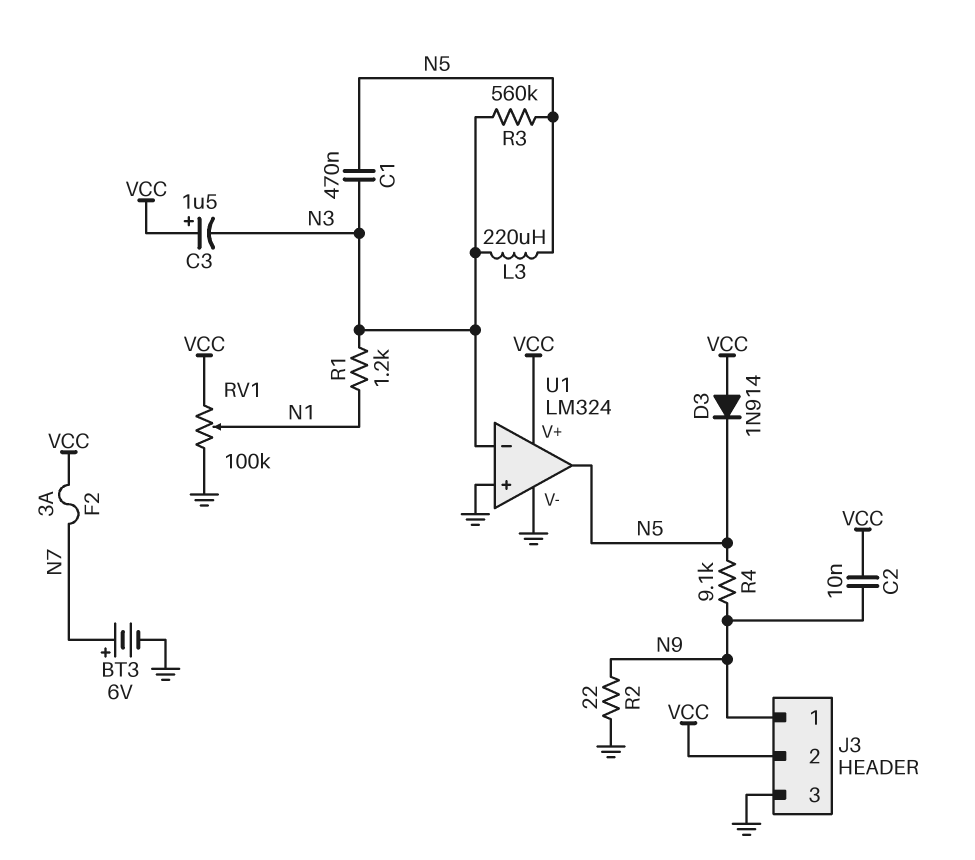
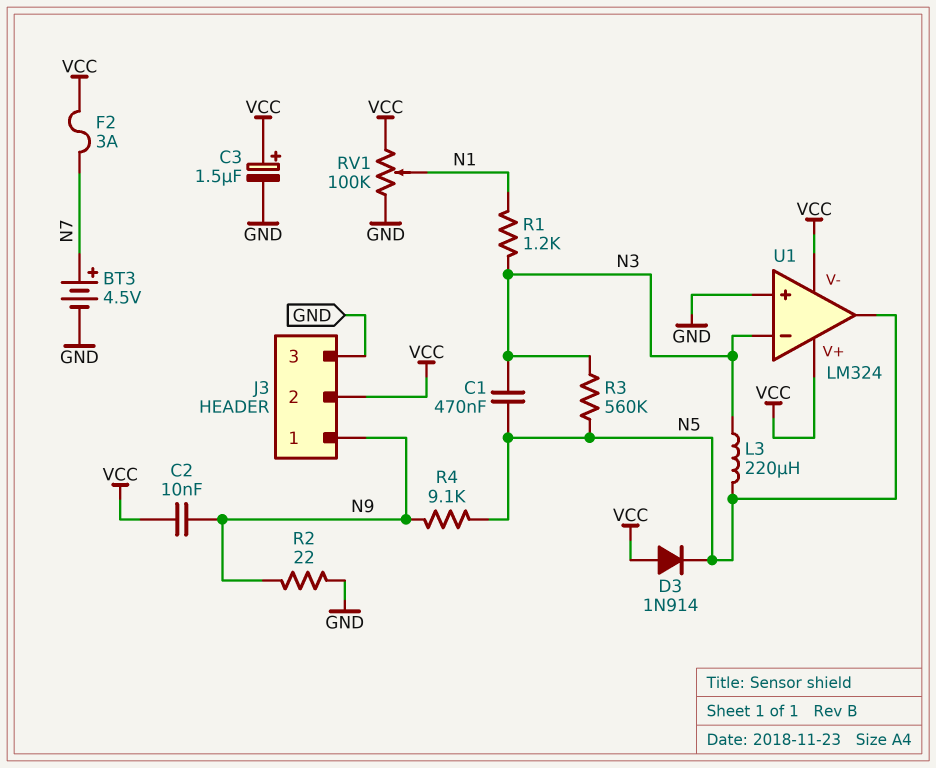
BT3: 6V (plus N7, minus GND) -> 4.5V (plus N7, minus GND)
C3: 1.5uF (plus VCC, minus N3) -> 1.5uF (plus VCC, minus GND)
U1 pin V-: GND -> VCC

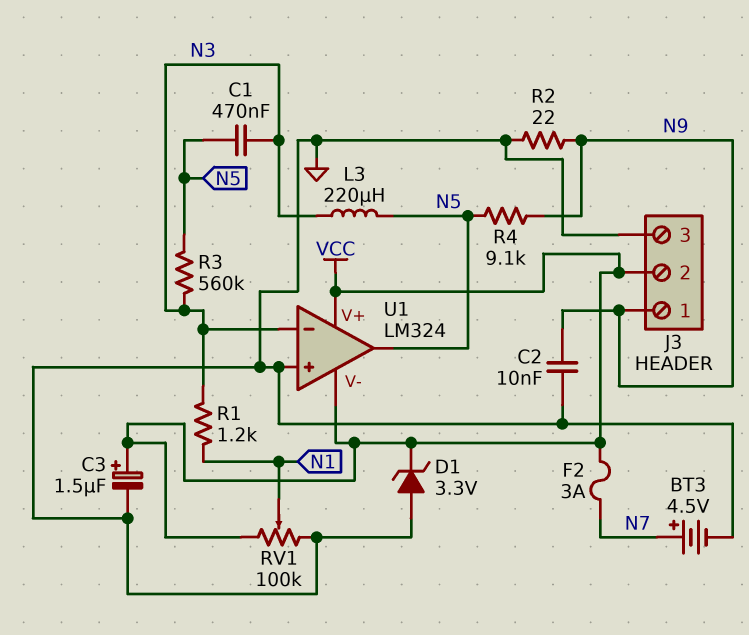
C2: 10nF (N9, VCC) -> 10nF (GND, N9)
D1: none -> zener 3.3V (A GND, K VCC)
D3: diode 1N914 (A VCC, K N5) -> none

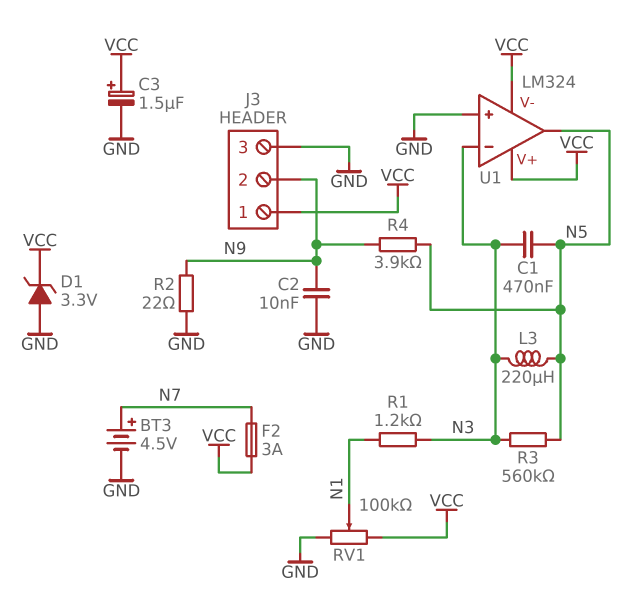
J3 pin 1: N9 -> VCC
J3 pin 2: VCC -> N9
R4: 9.1k (N5, N9) -> 3.9k (N5, N9)

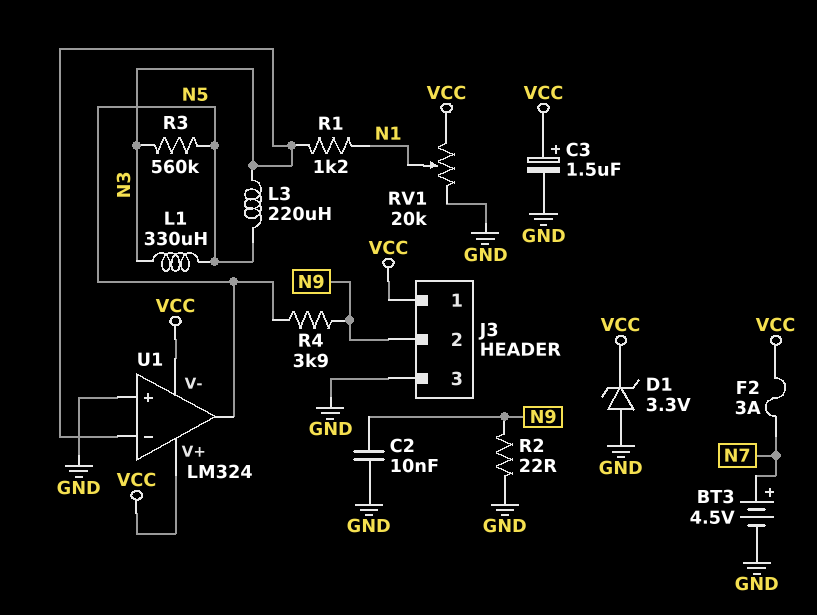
C1: 470nF (N3, N5) -> none
L1: none -> 330uH (N3, N5)
RV1: 100k (GND, VCC, wiper N1) -> 20k (GND, VCC, wiper N1)

